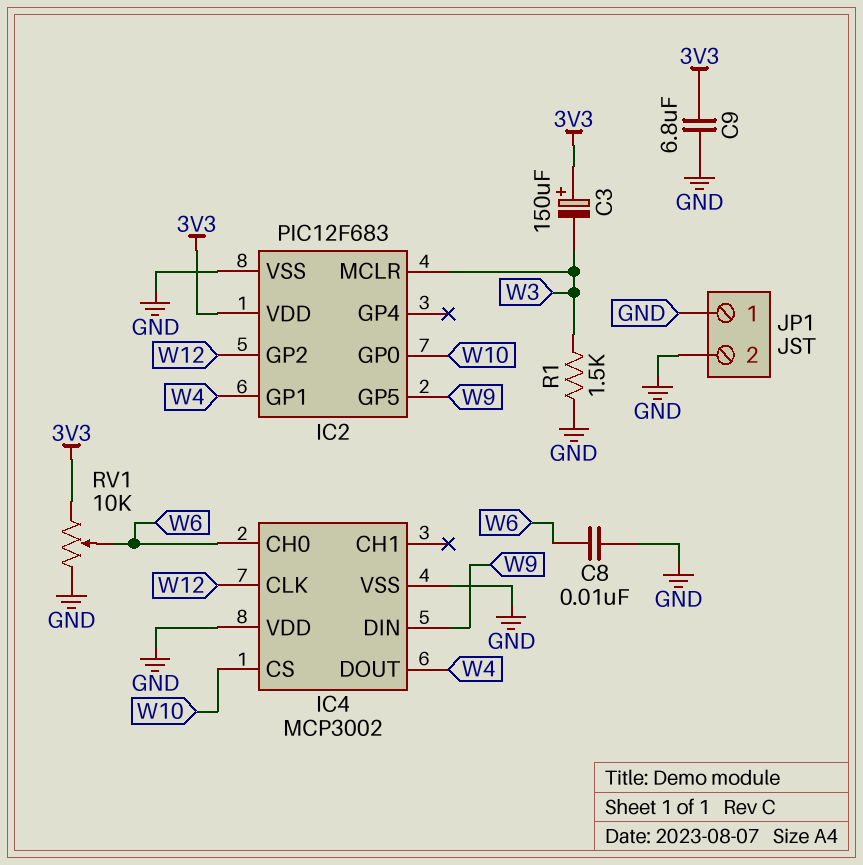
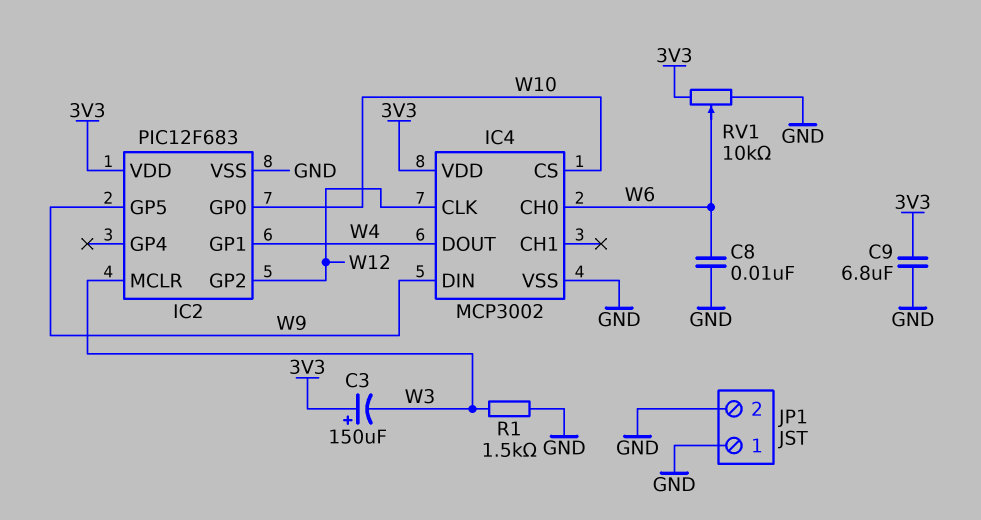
IC4 pin VDD: GND -> 3V3

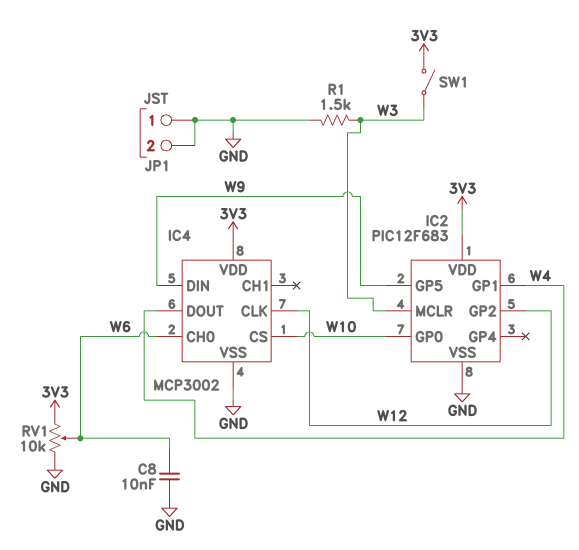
C3: 150uF (plus 3V3, minus W3) -> none
C9: 6.8uF (3V3, GND) -> none
SW1: none -> switch (3V3, W3)

